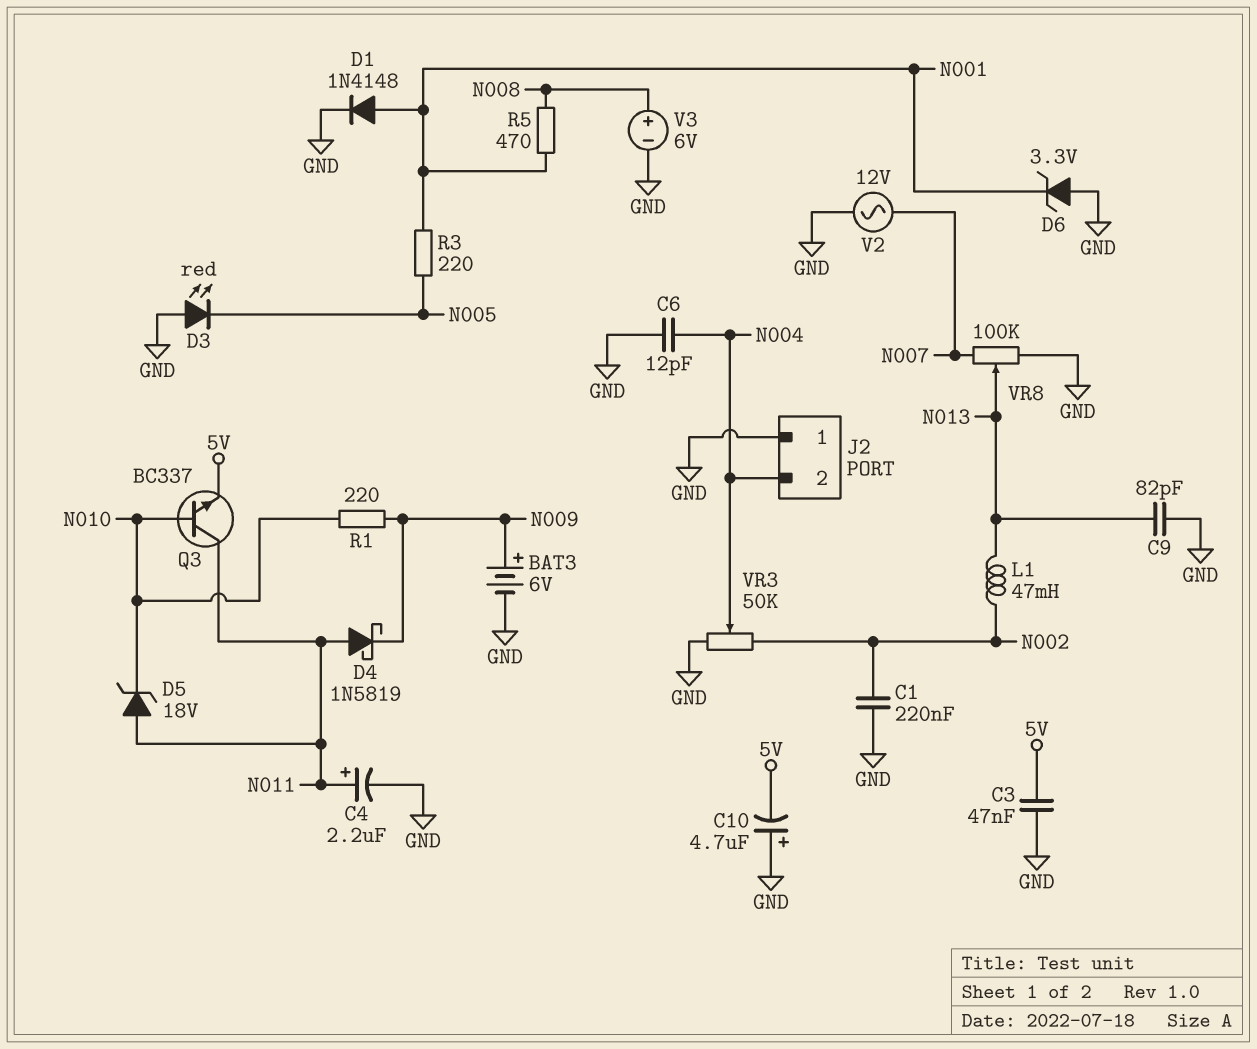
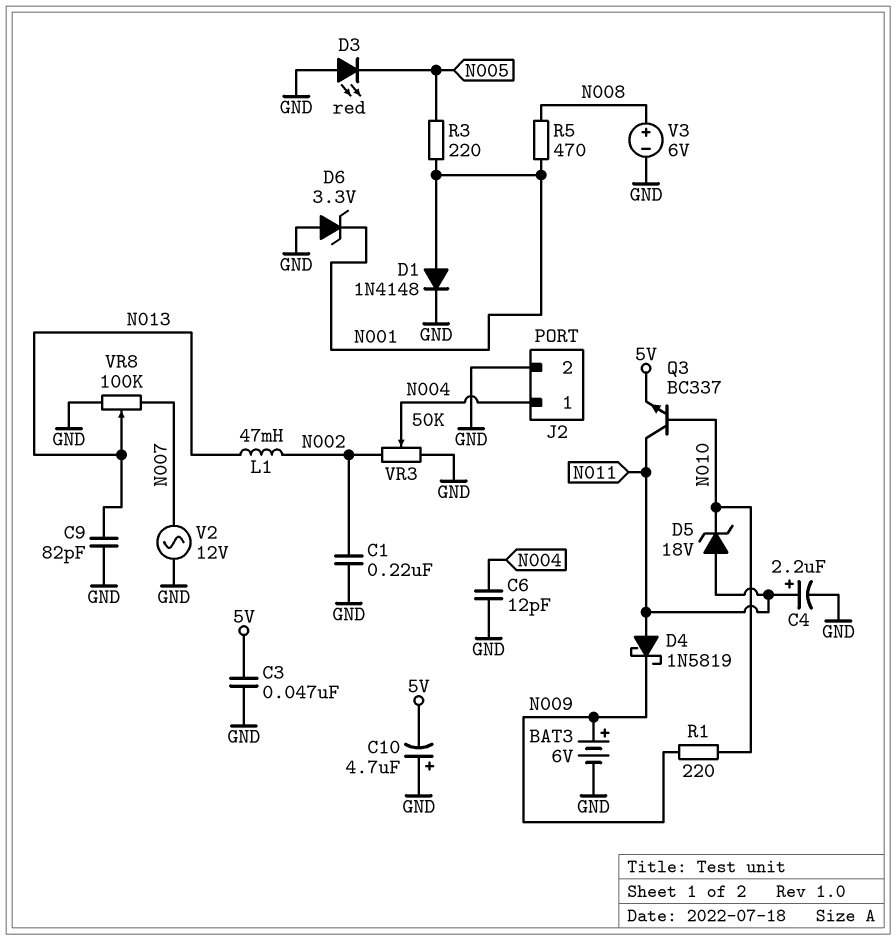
J2 pin 1: GND -> N004
J2 pin 2: N004 -> GND

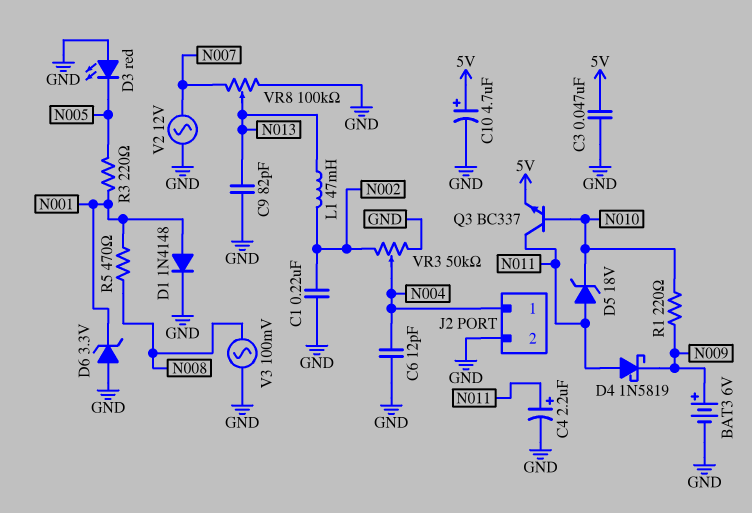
C10: 4.7uF (plus GND, minus 5V) -> 4.7uF (plus 5V, minus GND)
V3: 6V (plus N008, minus GND) -> AC 100mV (GND, N008)

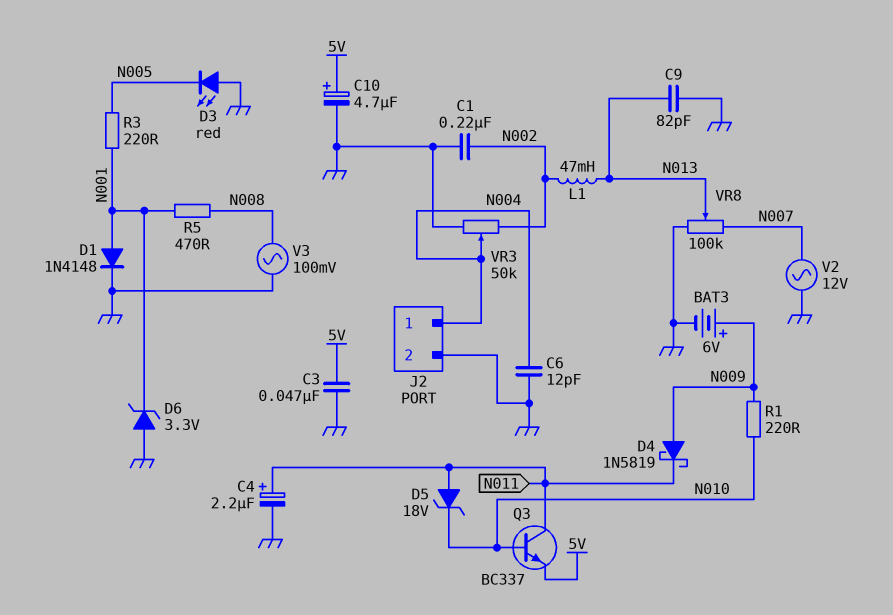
D4: schottky 1N5819 (A N011, K N009) -> schottky 1N5819 (A N009, K N011)

